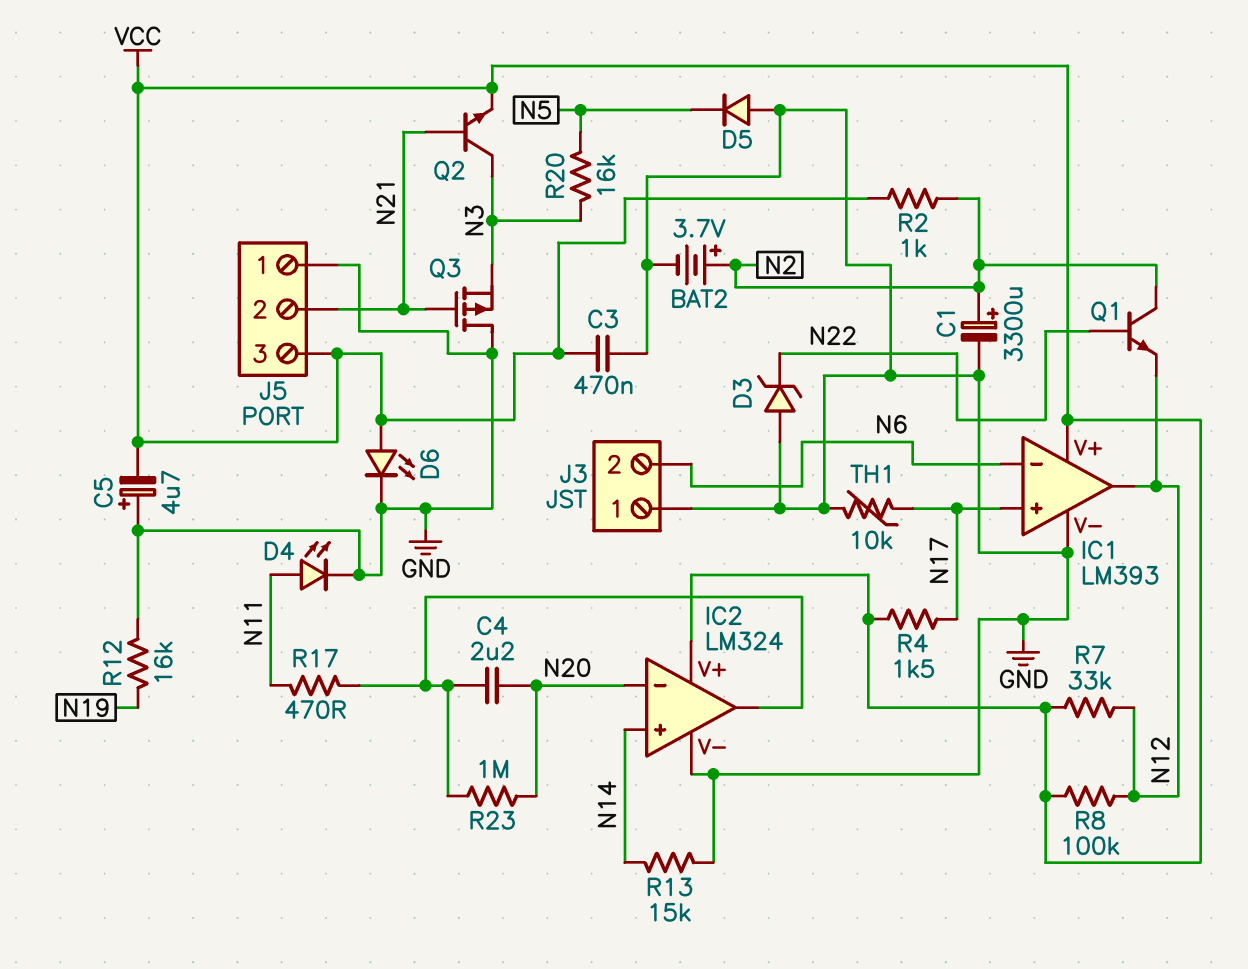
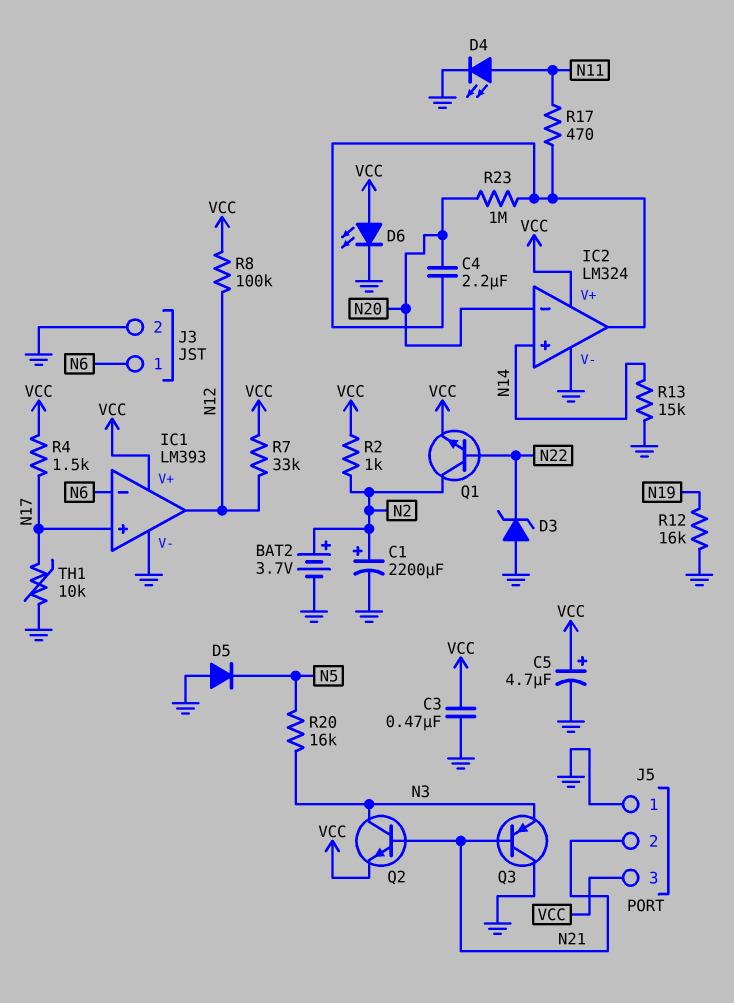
C1: 3300uF (plus N2, minus GND) -> 2200uF (plus N2, minus GND)
C5: 4.7uF (plus GND, minus VCC) -> 4.7uF (plus VCC, minus GND)
J3 pin 1: GND -> N6
J3 pin 2: N6 -> GND
Q1: NPN (B N22, C N2, E N12) -> NPN (B N22, C N2, E VCC)
Q3: PMOS (G N21, D GND, S N3) -> PNP (B N21, C GND, E N3)

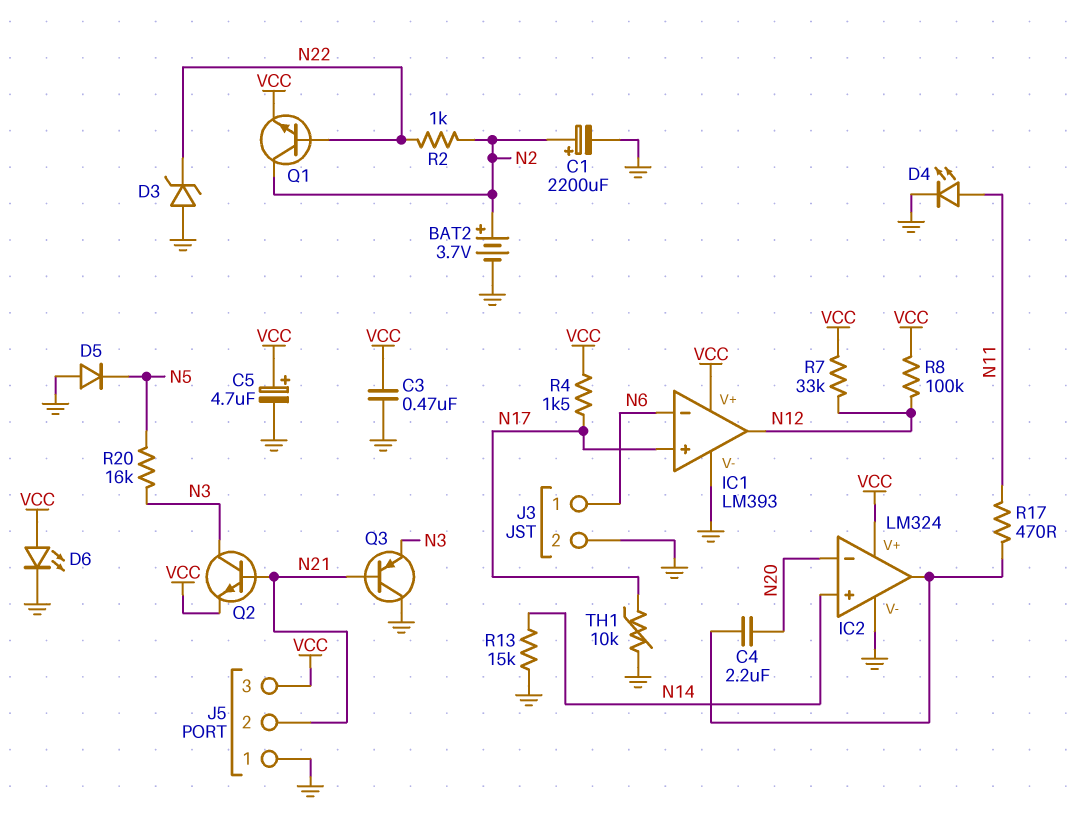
R2: 1k (N2, VCC) -> 1k (N2, N22)
R12: 16k (GND, N19) -> none
R23: 1M (IC2/out, N20) -> none

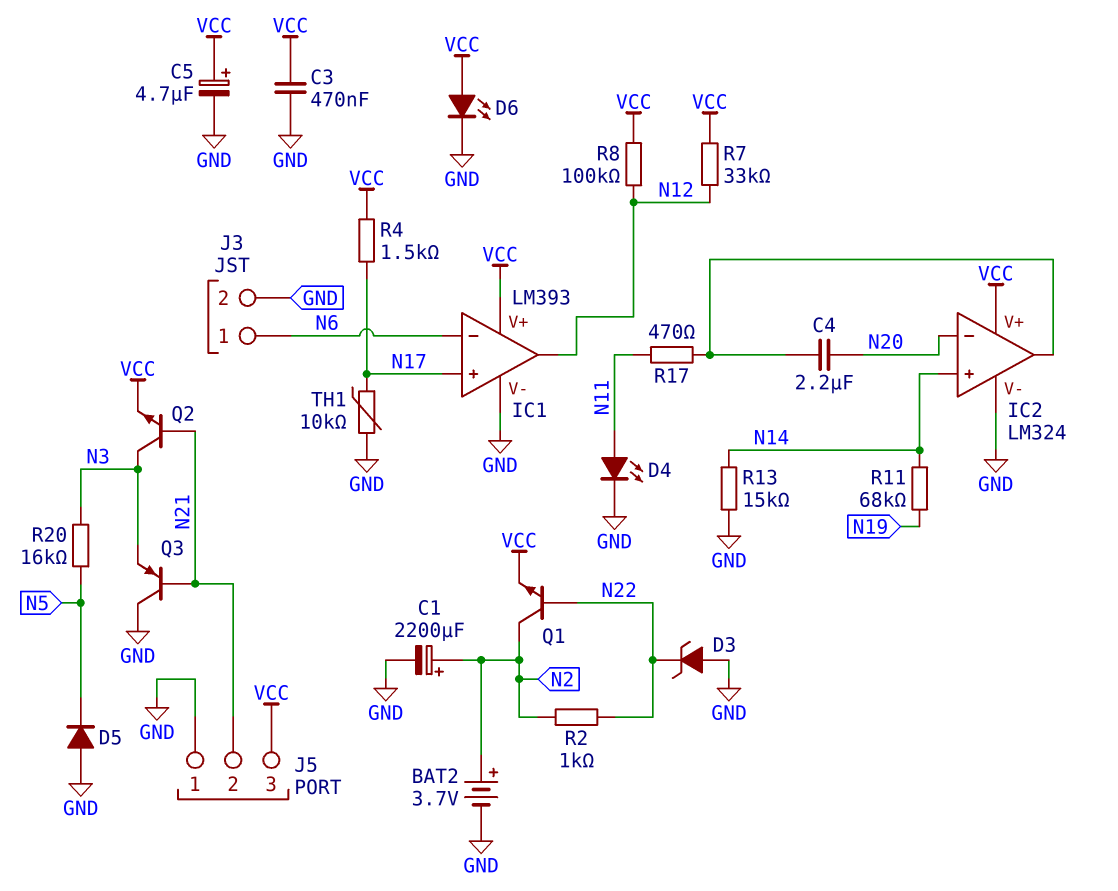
R11: none -> 68k (N14, N19)

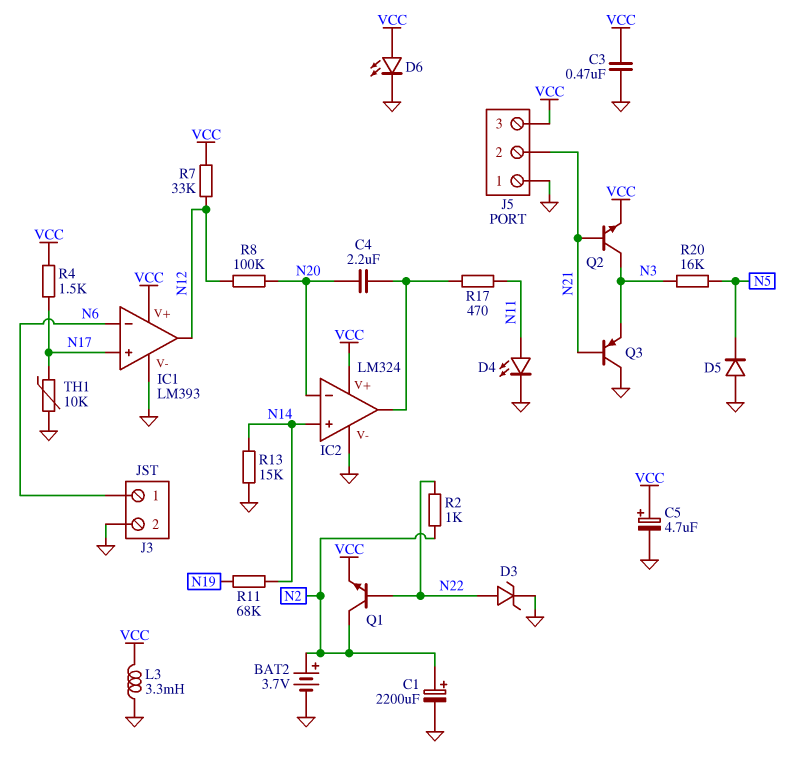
D3: zener (A GND, K N22) -> zener (A N22, K GND)
L3: none -> 3.3mH (GND, VCC)
R8: 100k (N12, VCC) -> 100k (N12, N20)

